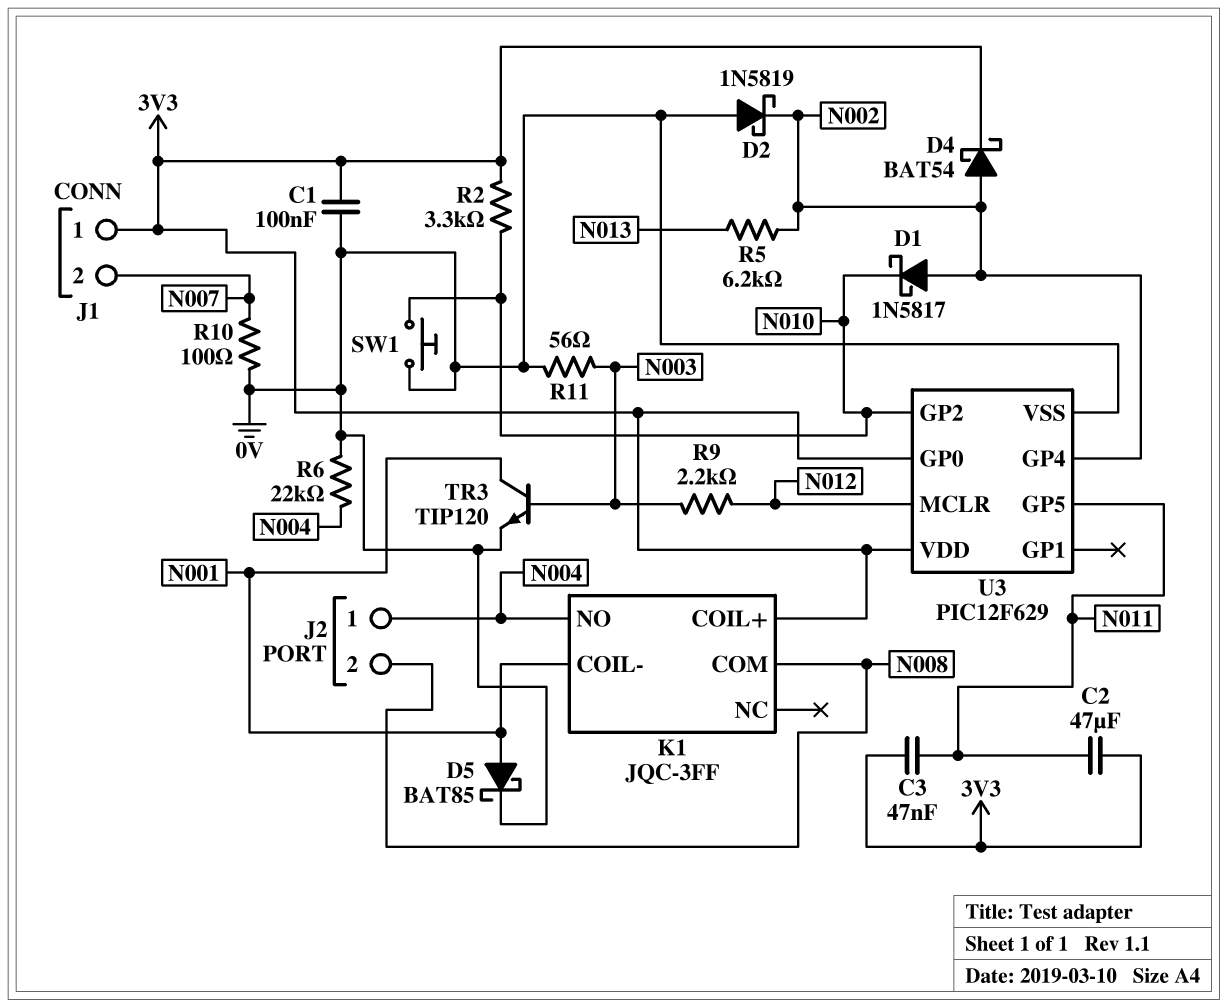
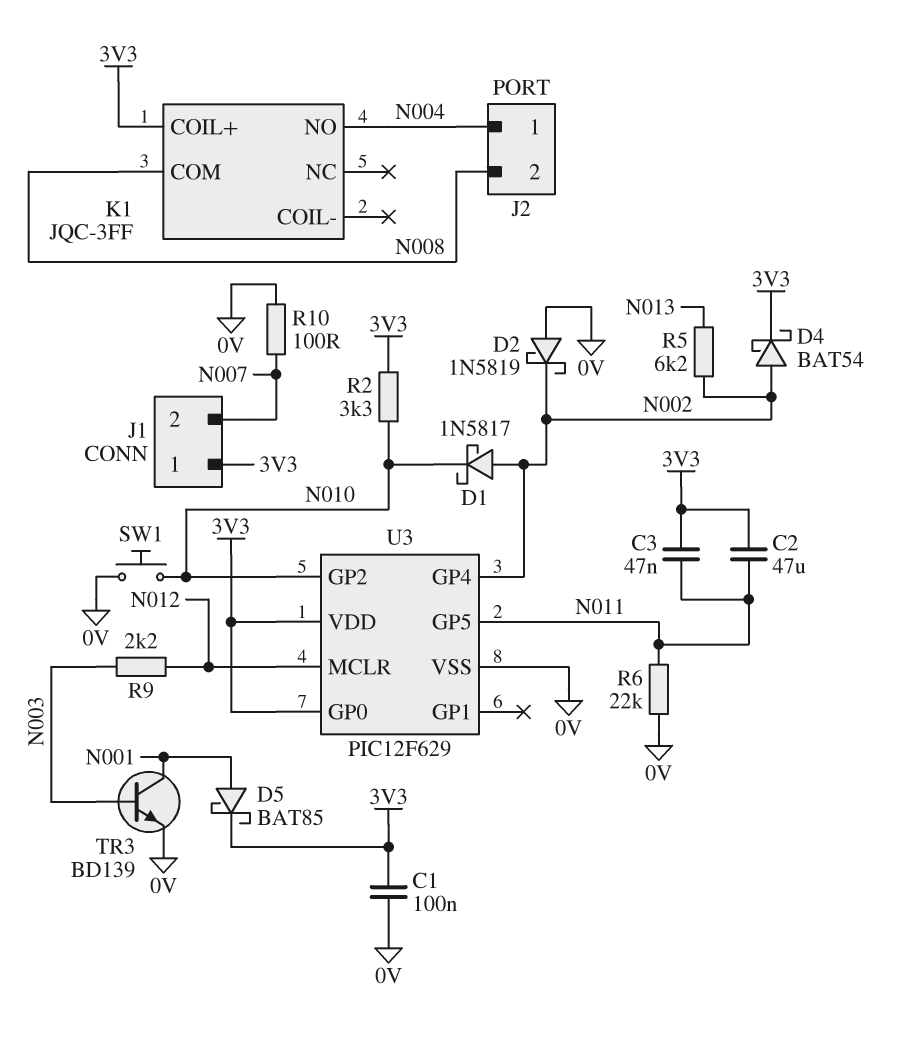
D5: schottky BAT85 (A N001, K 0V) -> schottky BAT85 (A N001, K 3V3)
K1 pin COIL-: N001 -> none
R6: 22k (0V, N004) -> 22k (0V, N011)
R11: 56 (0V, N003) -> none
TR3: NPN TIP120 (B N003, C N001, E 0V) -> NPN BD139 (B N003, C N001, E 0V)

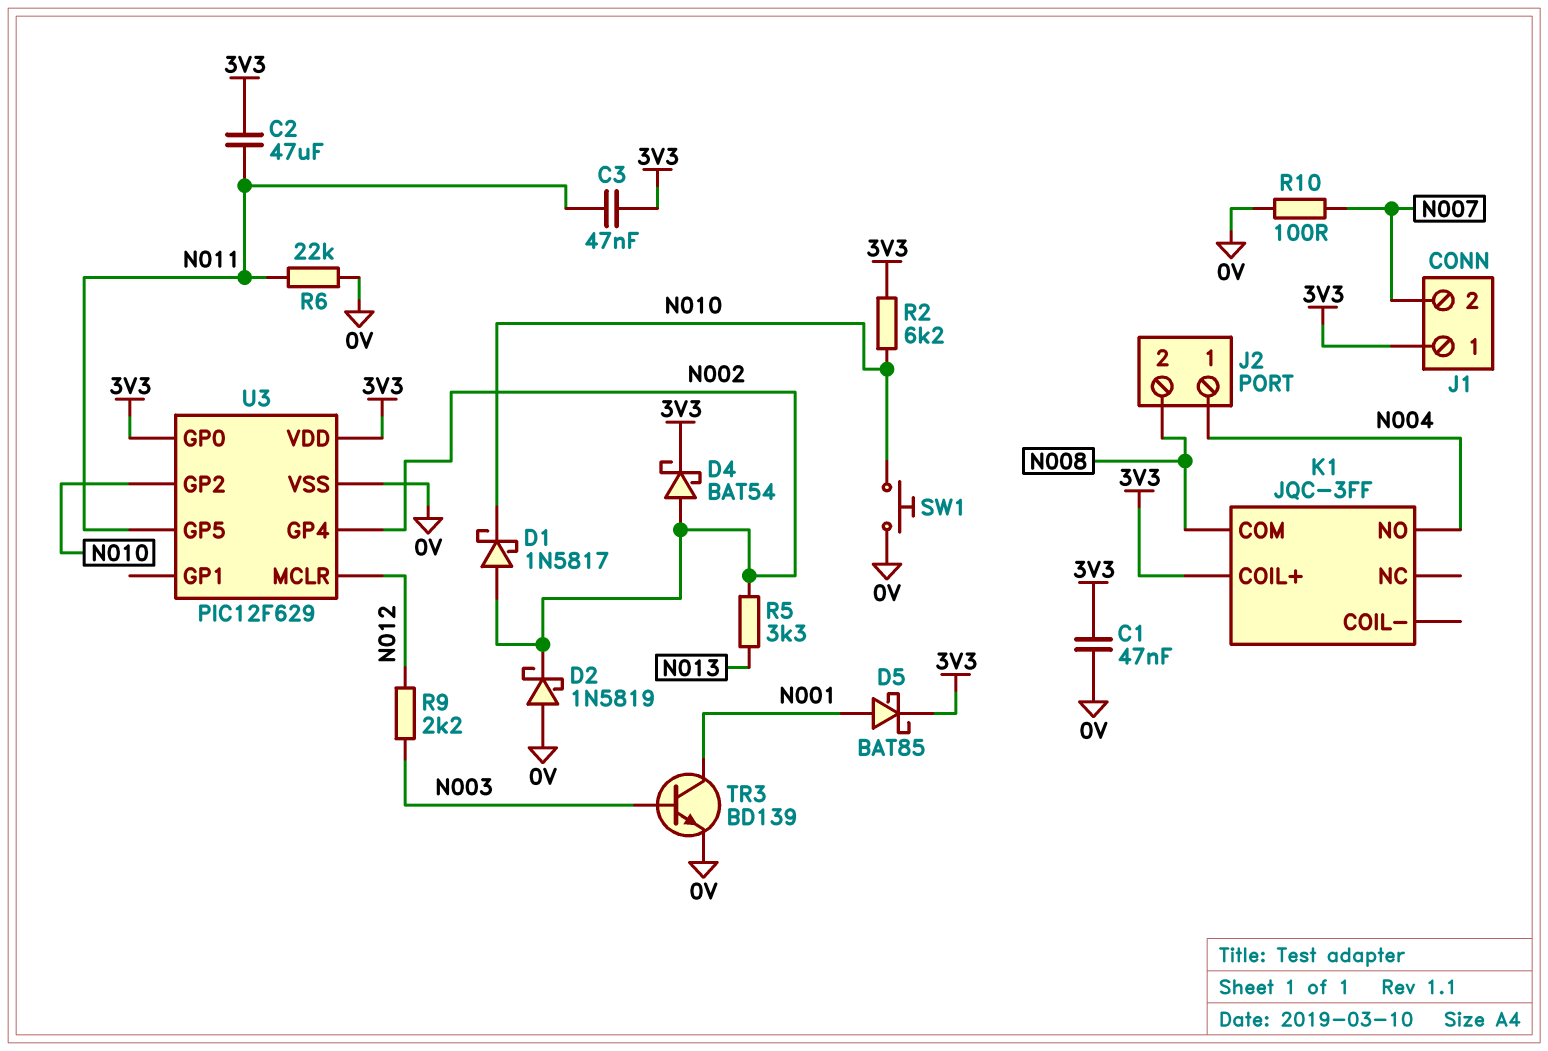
C1: 100nF (0V, 3V3) -> 47nF (0V, 3V3)
R2: 3.3k (3V3, N010) -> 6.2k (3V3, N010)
R5: 6.2k (N002, N013) -> 3.3k (N002, N013)

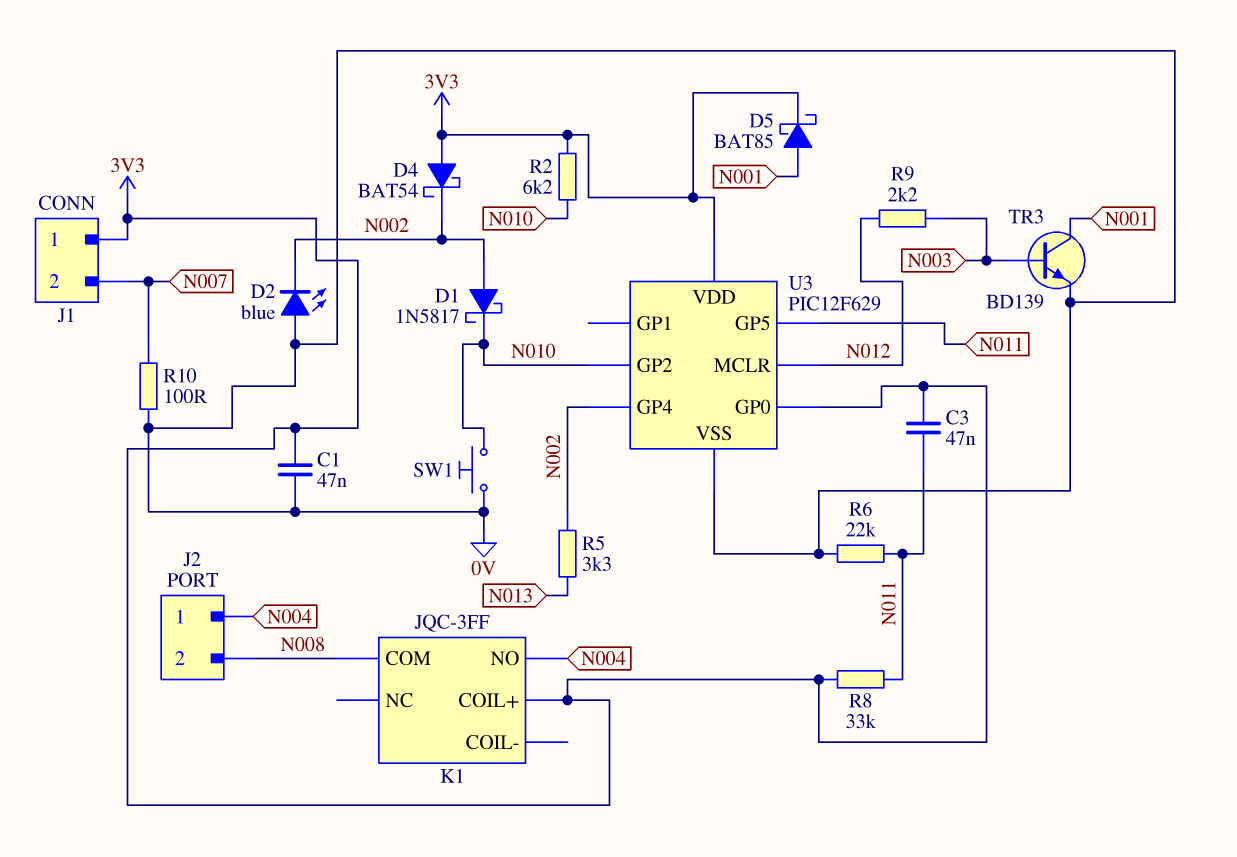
C2: 47uF (3V3, N011) -> none
D2: schottky 1N5819 (A 0V, K N002) -> LED blue (A 0V, K N002)
D4: schottky BAT54 (A N002, K 3V3) -> schottky BAT54 (A 3V3, K N002)
R8: none -> 33k (3V3, N011)

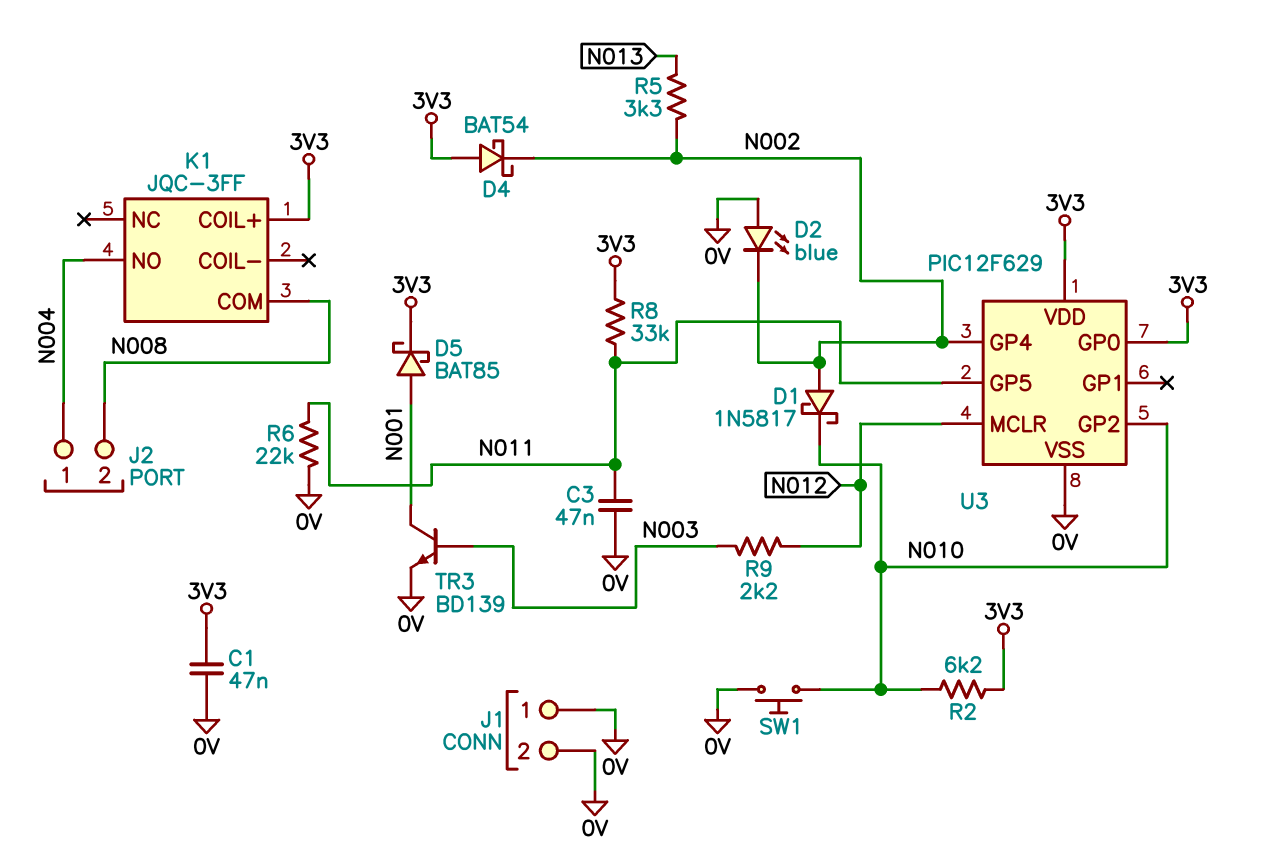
C3: 47nF (3V3, N011) -> 47nF (0V, N011)
J1 pin 1: 3V3 -> 0V
J1 pin 2: N007 -> 0V
R10: 100 (0V, N007) -> none

